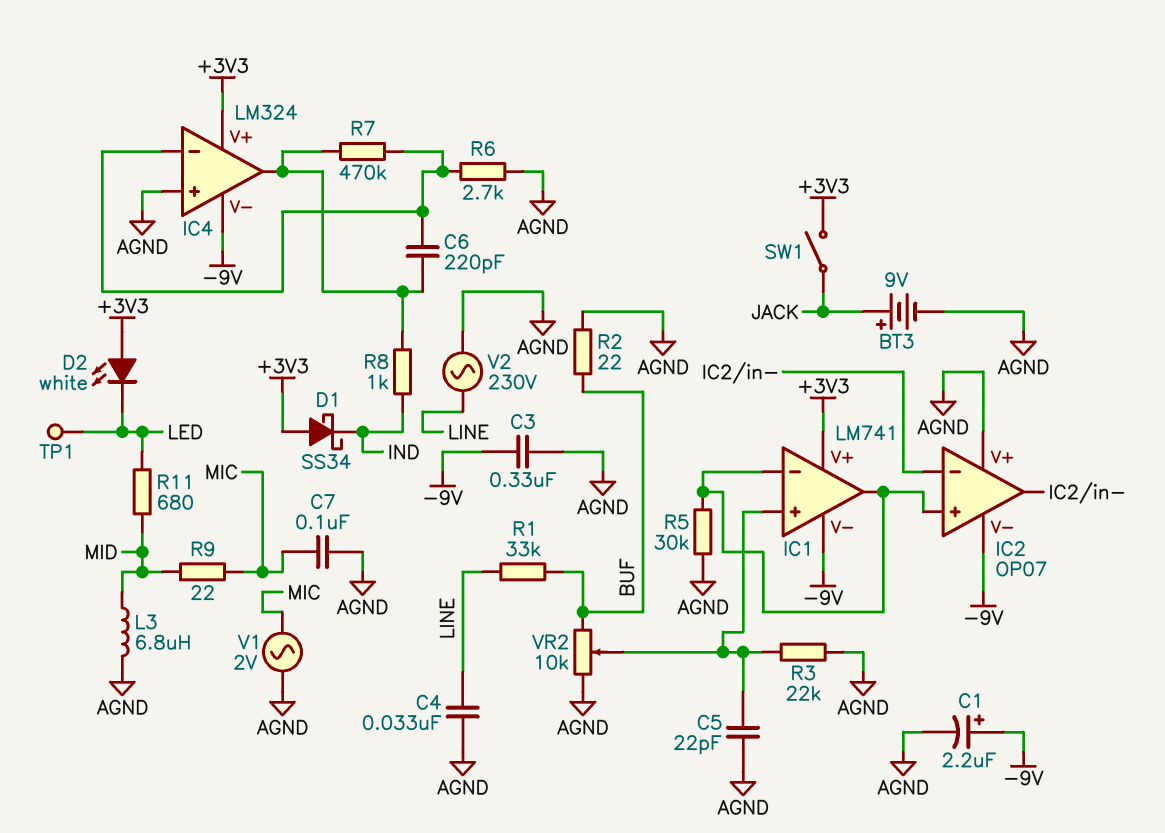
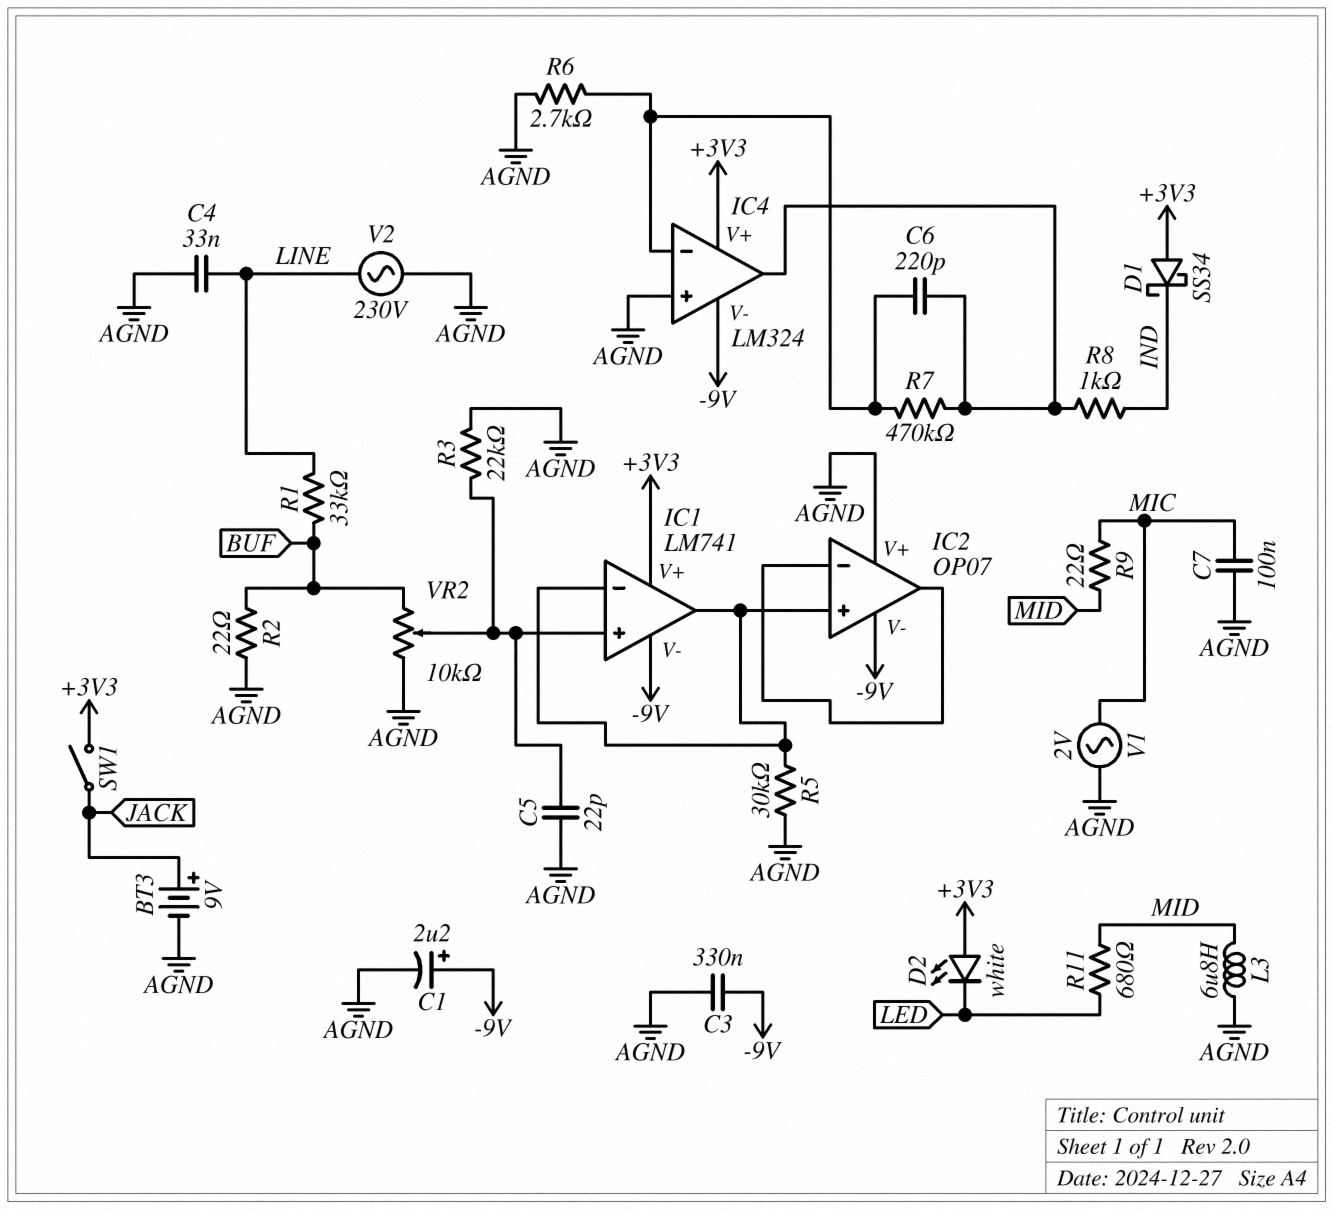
TP1: test point (LED) -> none

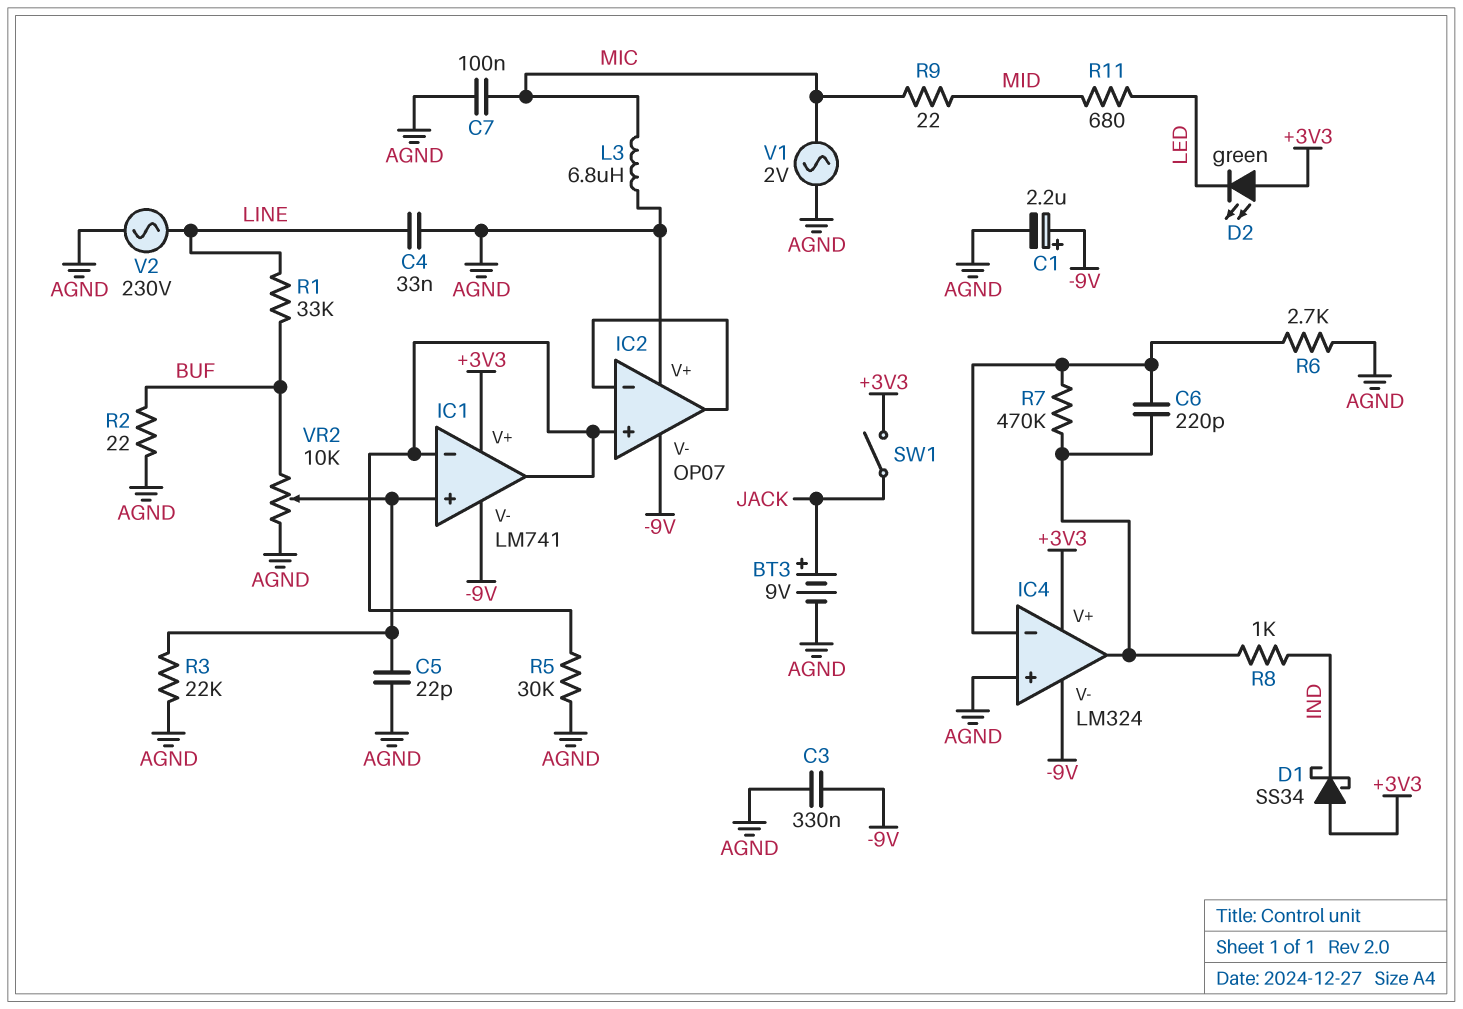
D2: LED white (A +3V3, K LED) -> LED green (A +3V3, K LED)
L3: 6.8uH (AGND, MID) -> 6.8uH (AGND, MIC)

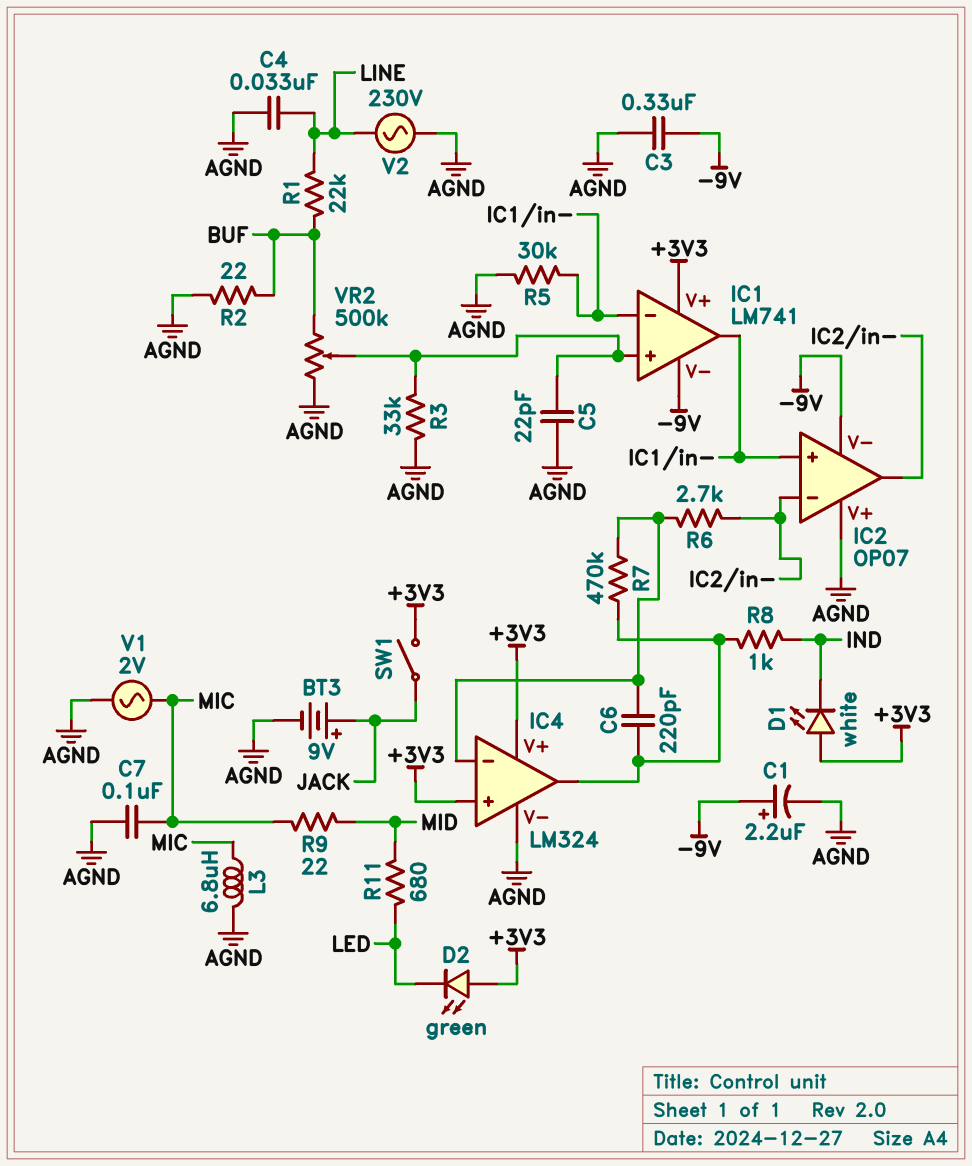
D1: schottky SS34 (A +3V3, K IND) -> LED white (A +3V3, K IND)
IC4 pin V-: -9V -> AGND
IC4 pin in+: AGND -> +3V3
R1: 33k (BUF, LINE) -> 22k (BUF, LINE)
R3: 22k (AGND, IC1/in+) -> 33k (AGND, IC1/in+)
R6: 2.7k (AGND, IC4/in-) -> 2.7k (IC2/in-, IC4/in-)
VR2: 10k (AGND, BUF, wiper IC1/in+) -> 500k (AGND, BUF, wiper IC1/in+)

